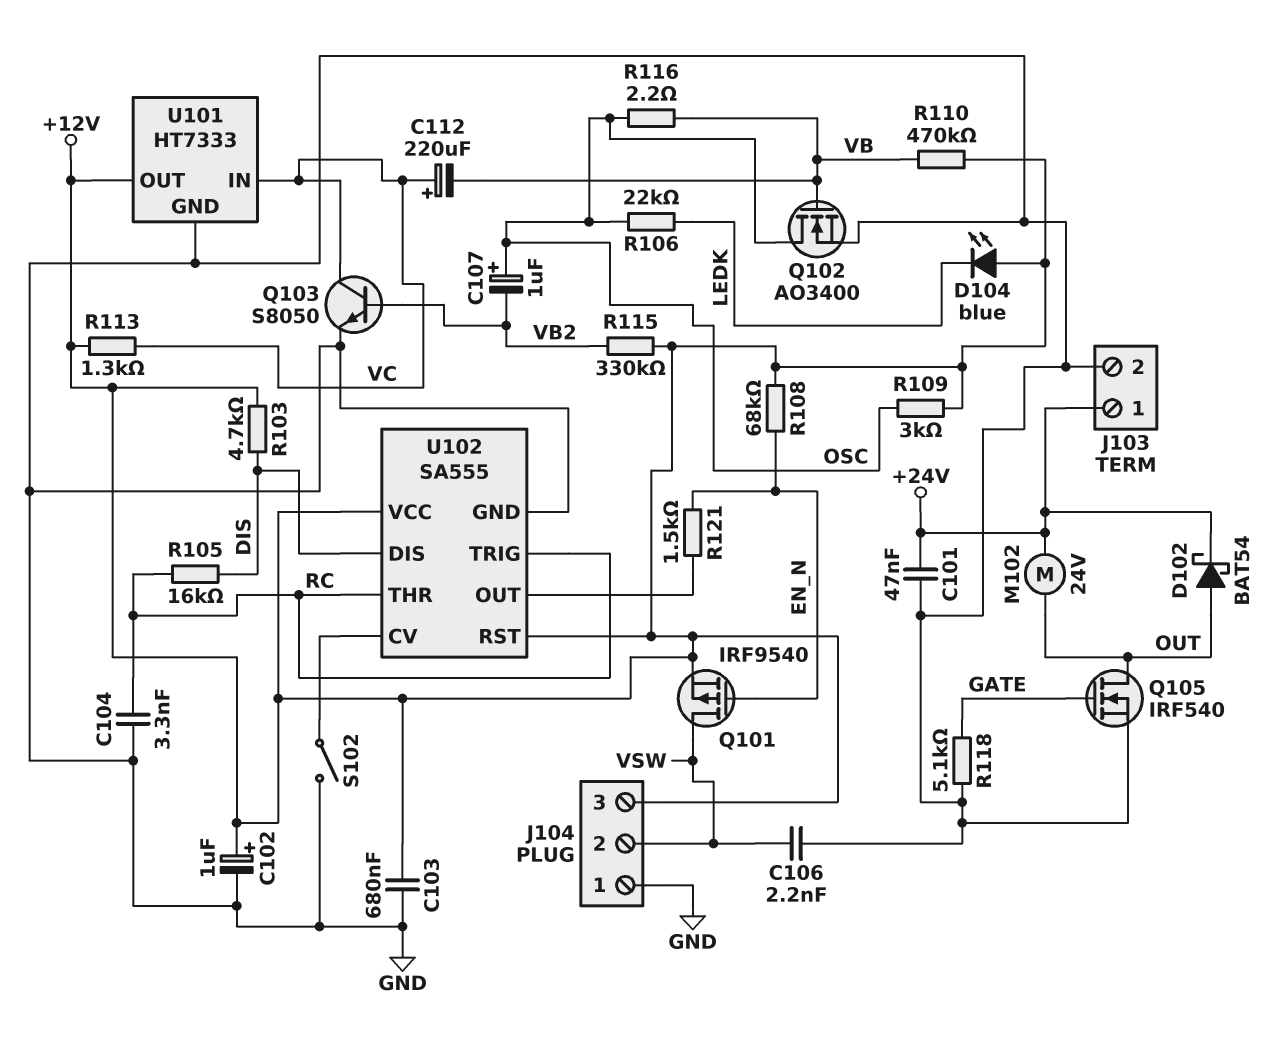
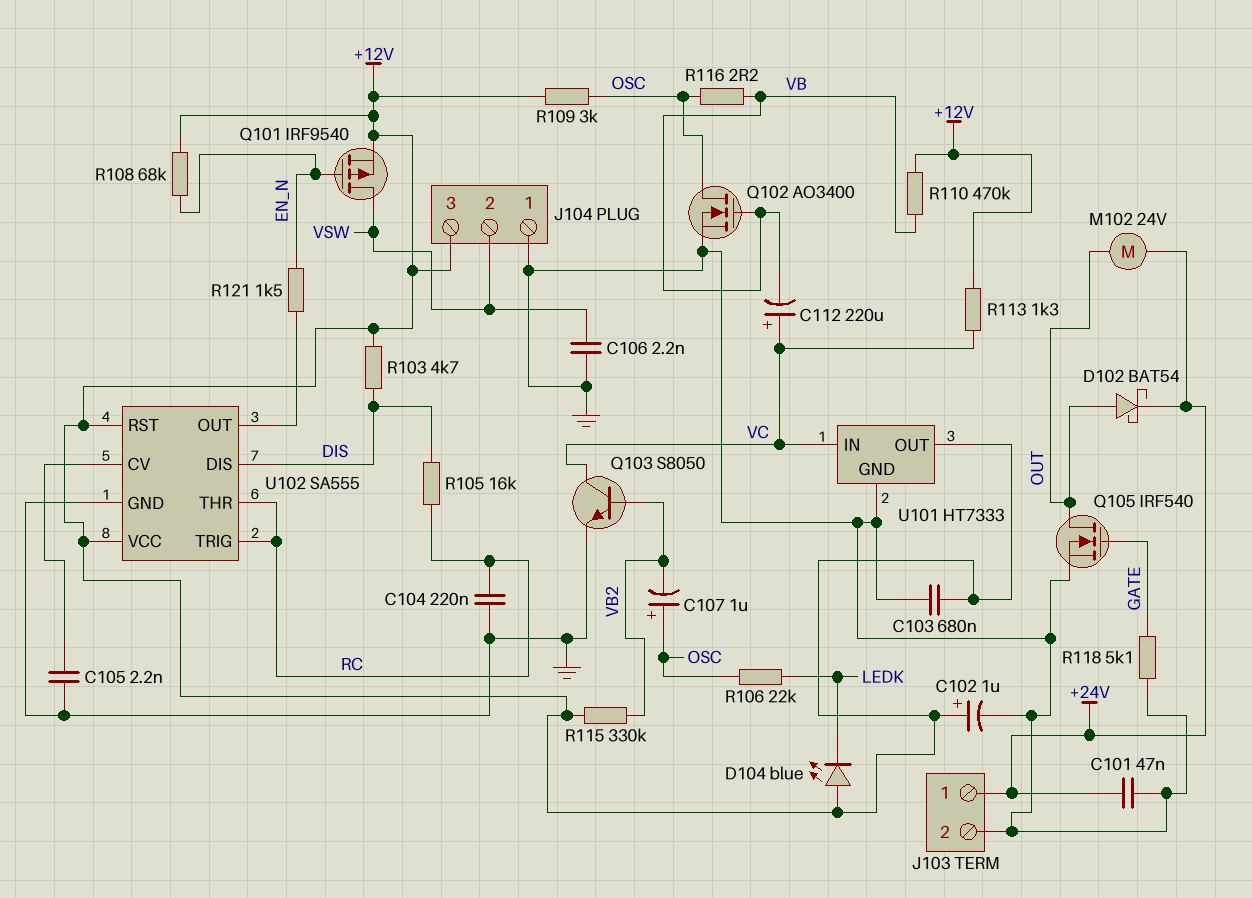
C104: 3.3nF (GND, RC) -> 220nF (GND, RC)
C105: none -> 2.2nF (GND, U102/CV)
S102: switch (GND, U102/CV) -> none

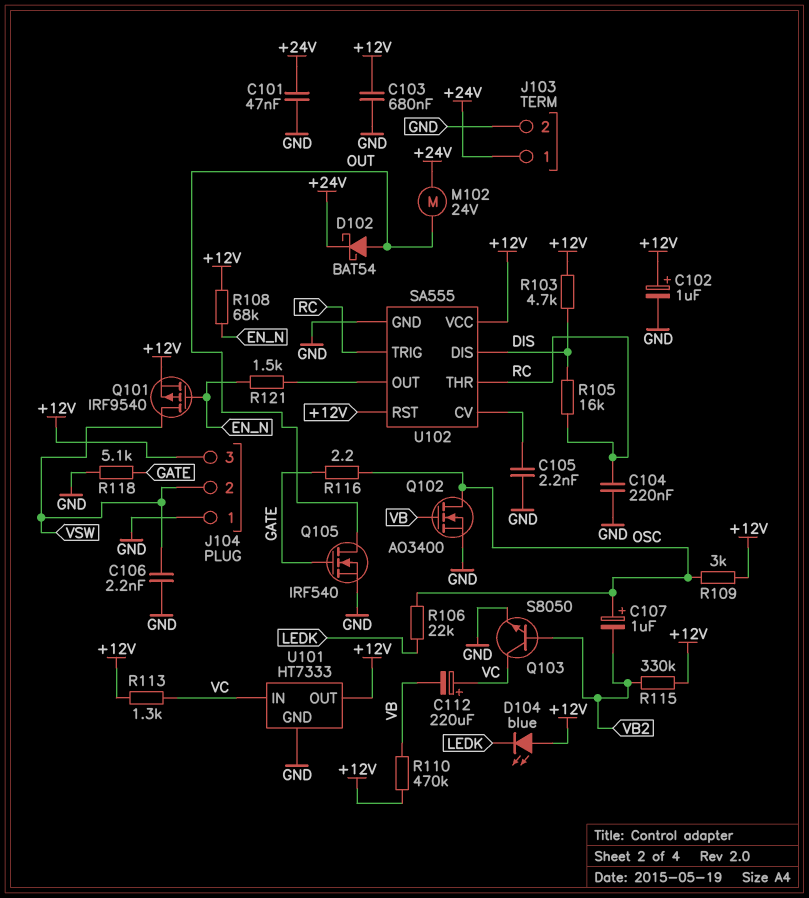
R116: 2.2 (OSC, VB) -> 2.2 (GATE, OSC)

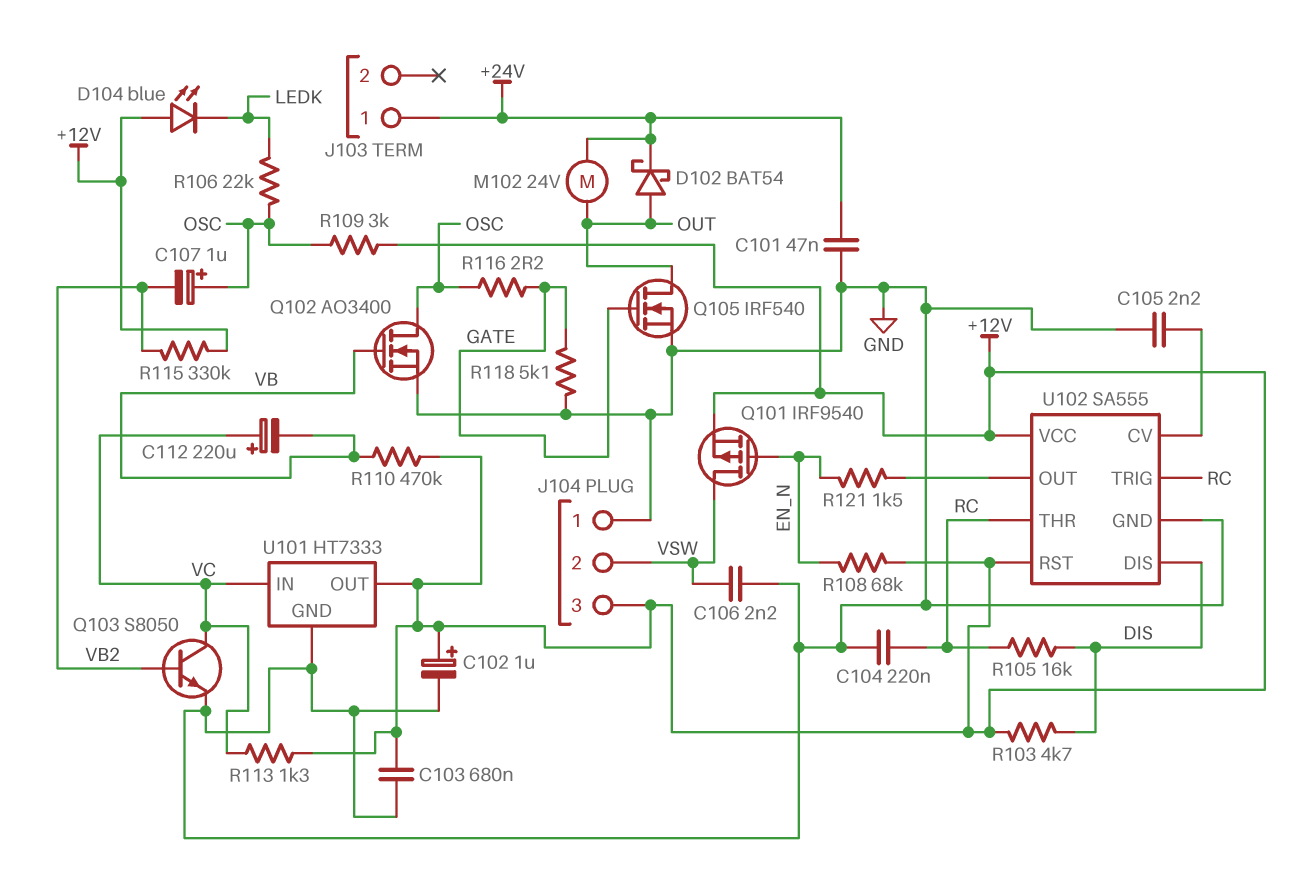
J103 pin 2: GND -> none

